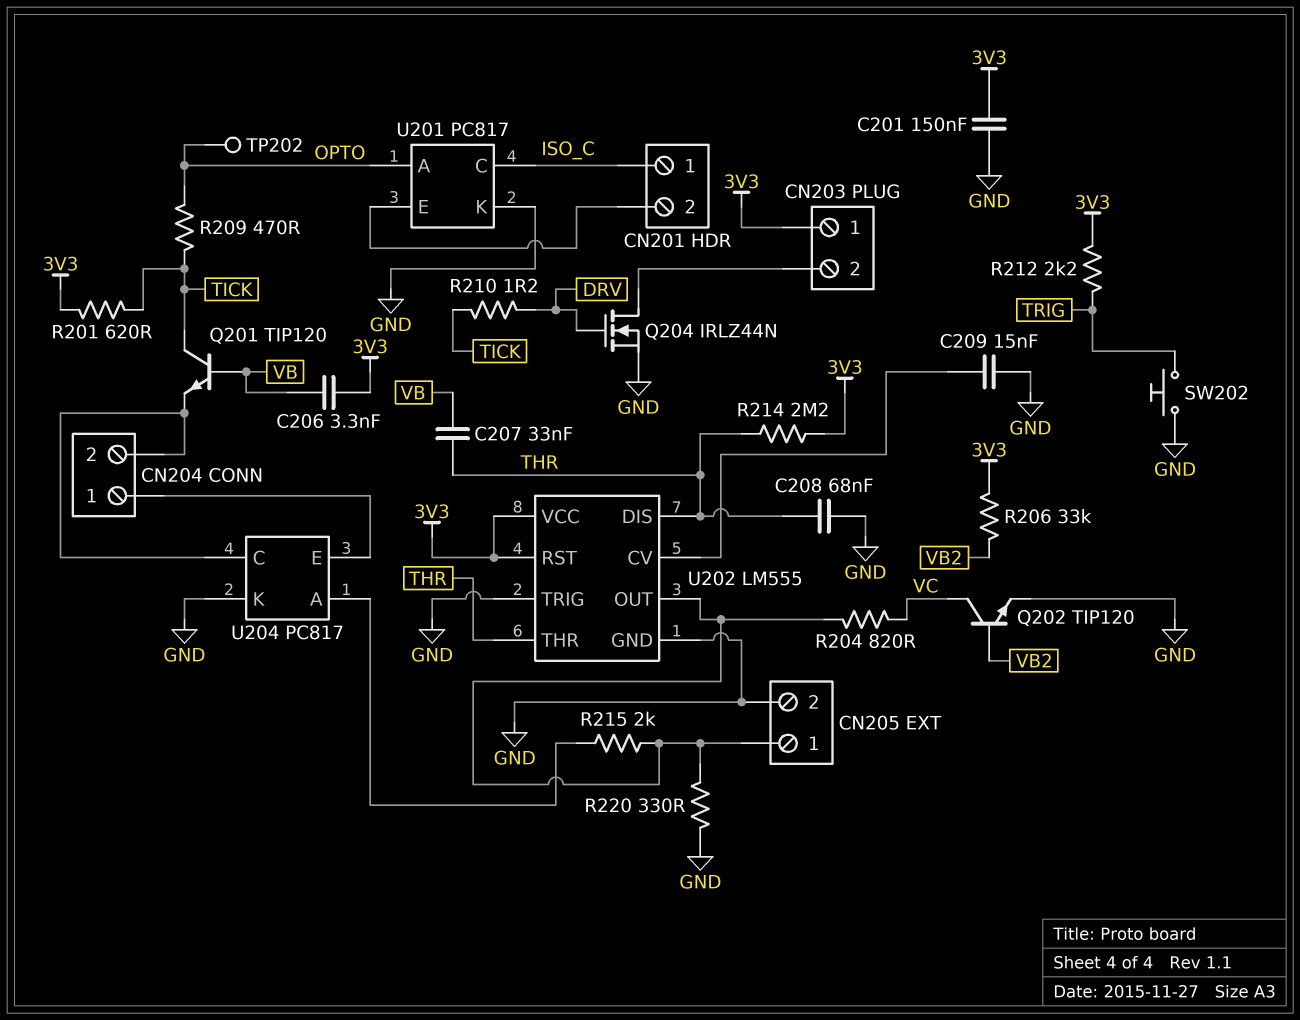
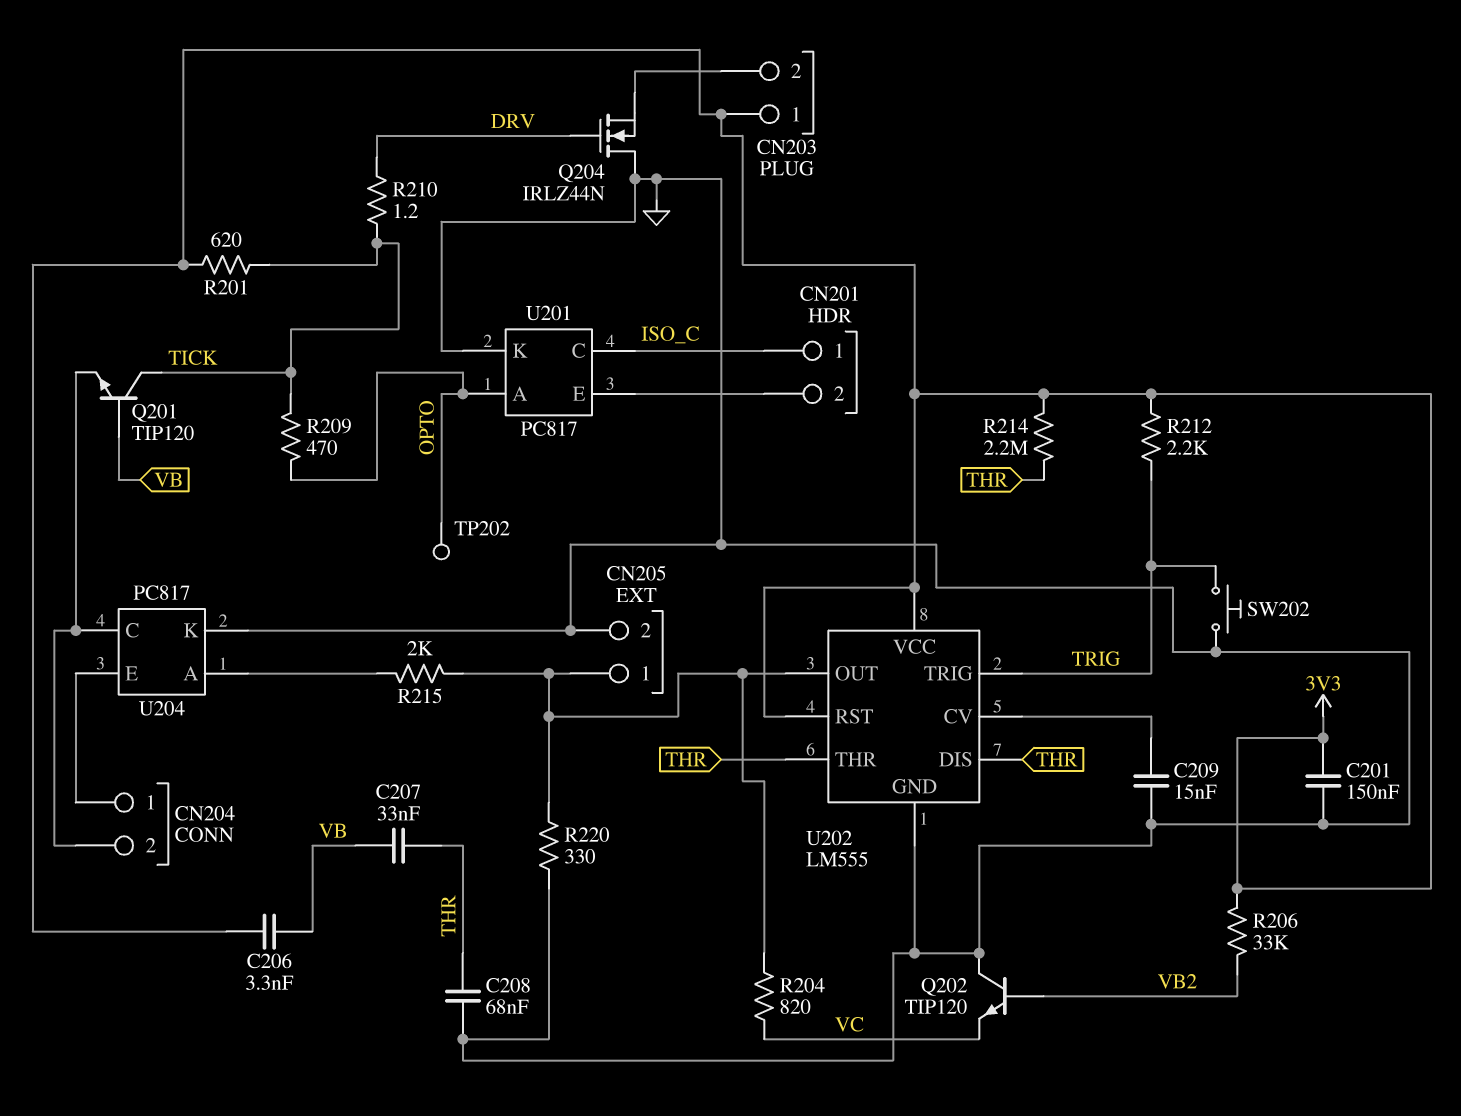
Q202: NPN TIP120 (B VB2, C VC, E GND) -> NPN TIP120 (B VB2, C GND, E VC)
Q204: NMOS IRLZ44N (G DRV, D CN203/2, S GND) -> NMOS IRLZ44N (G DRV, D GND, S CN203/2)
U202 pin TRIG: GND -> TRIG

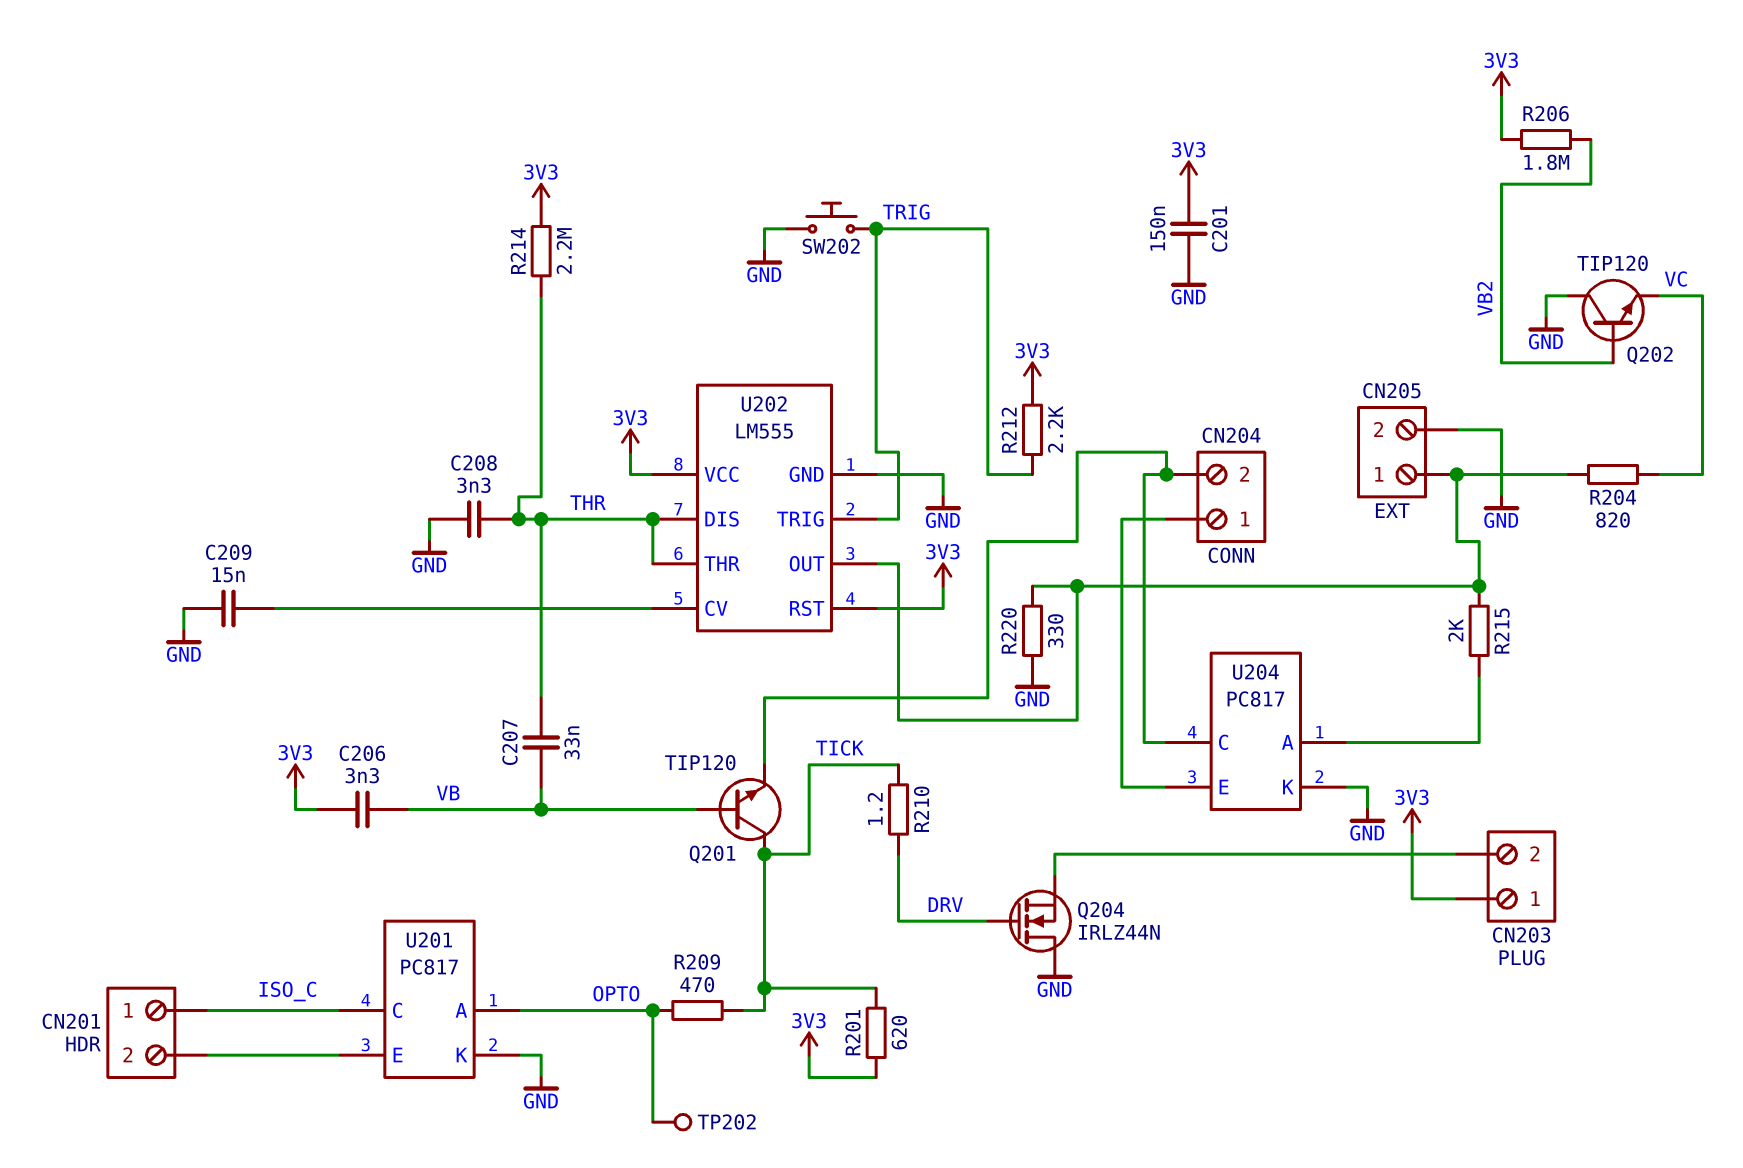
C208: 68nF (GND, THR) -> 3.3nF (GND, THR)
R206: 33k (3V3, VB2) -> 1.8M (3V3, VB2)

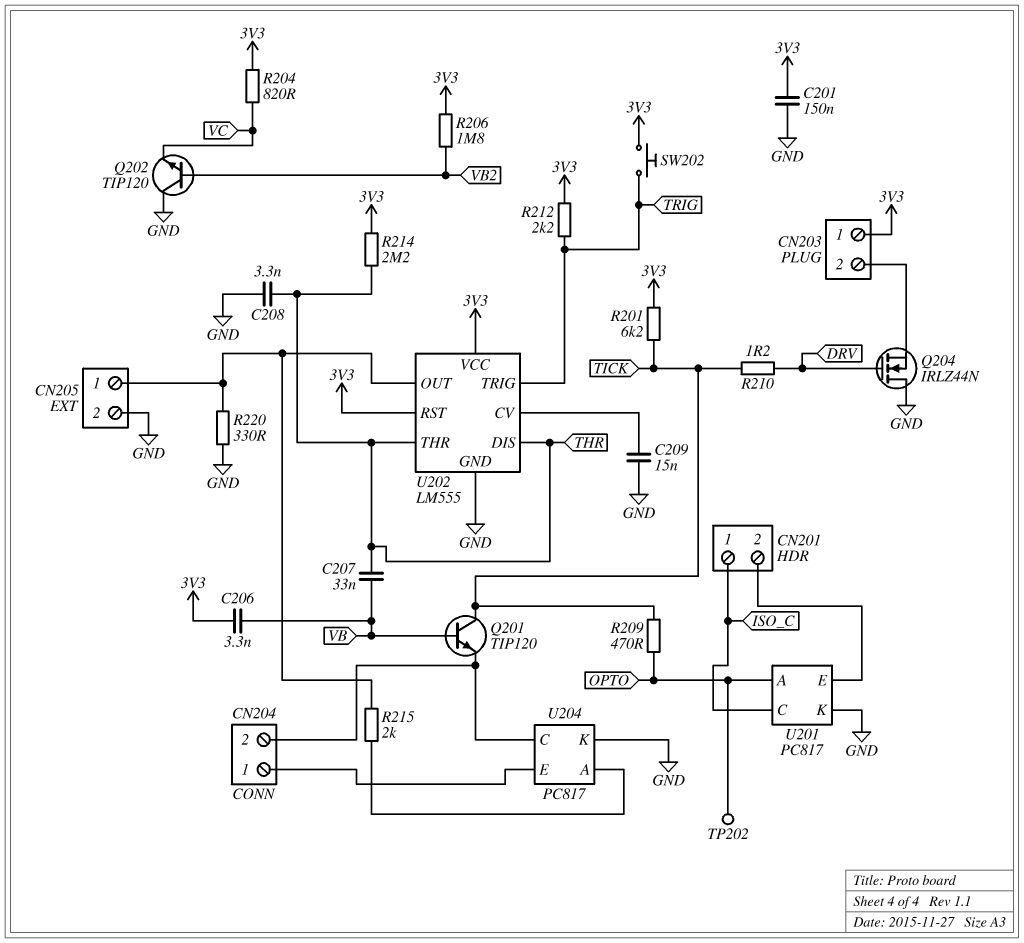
R201: 620 (3V3, TICK) -> 6.2k (3V3, TICK)
R204: 820 (CN205/1, VC) -> 820 (3V3, VC)
SW202: button (GND, TRIG) -> button (3V3, TRIG)

